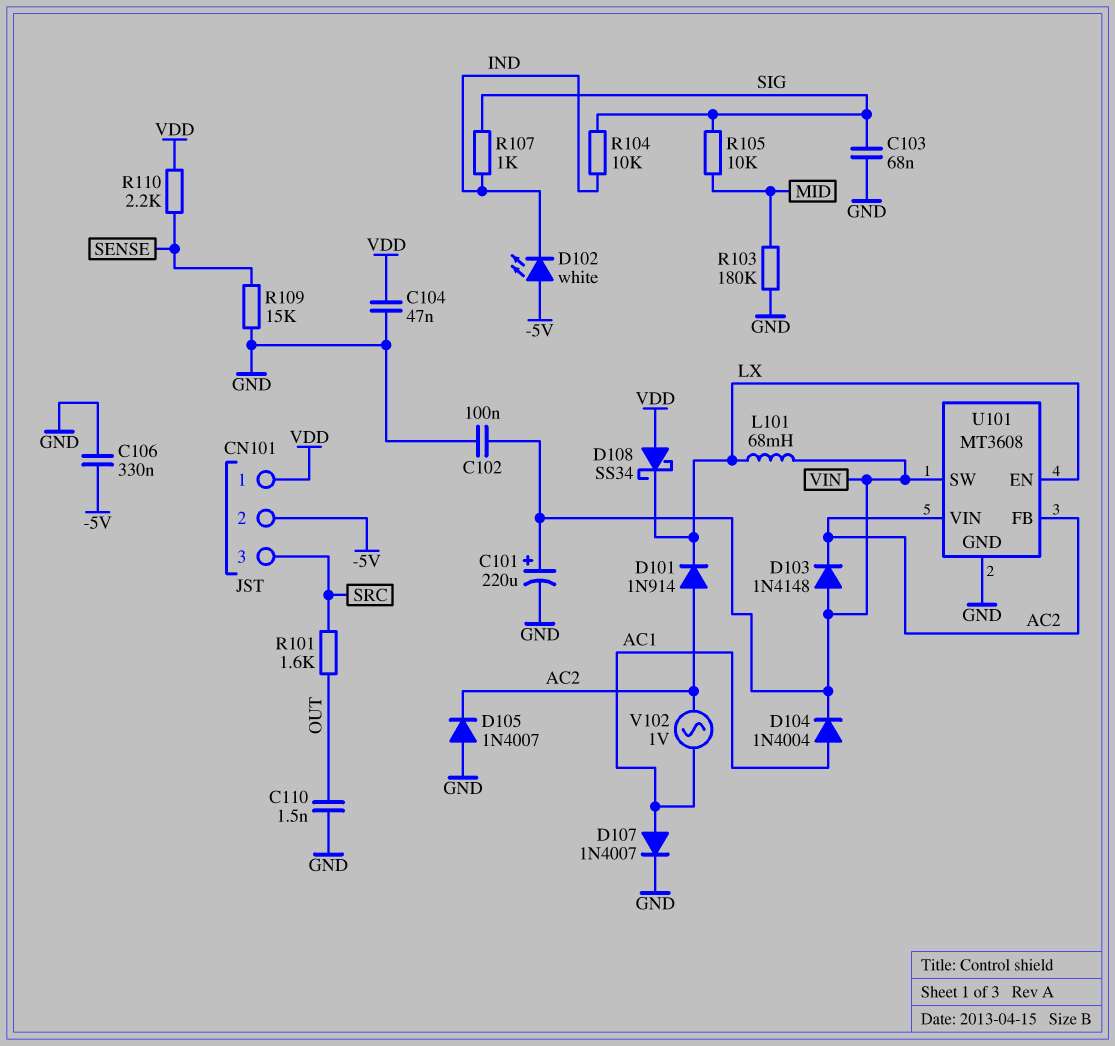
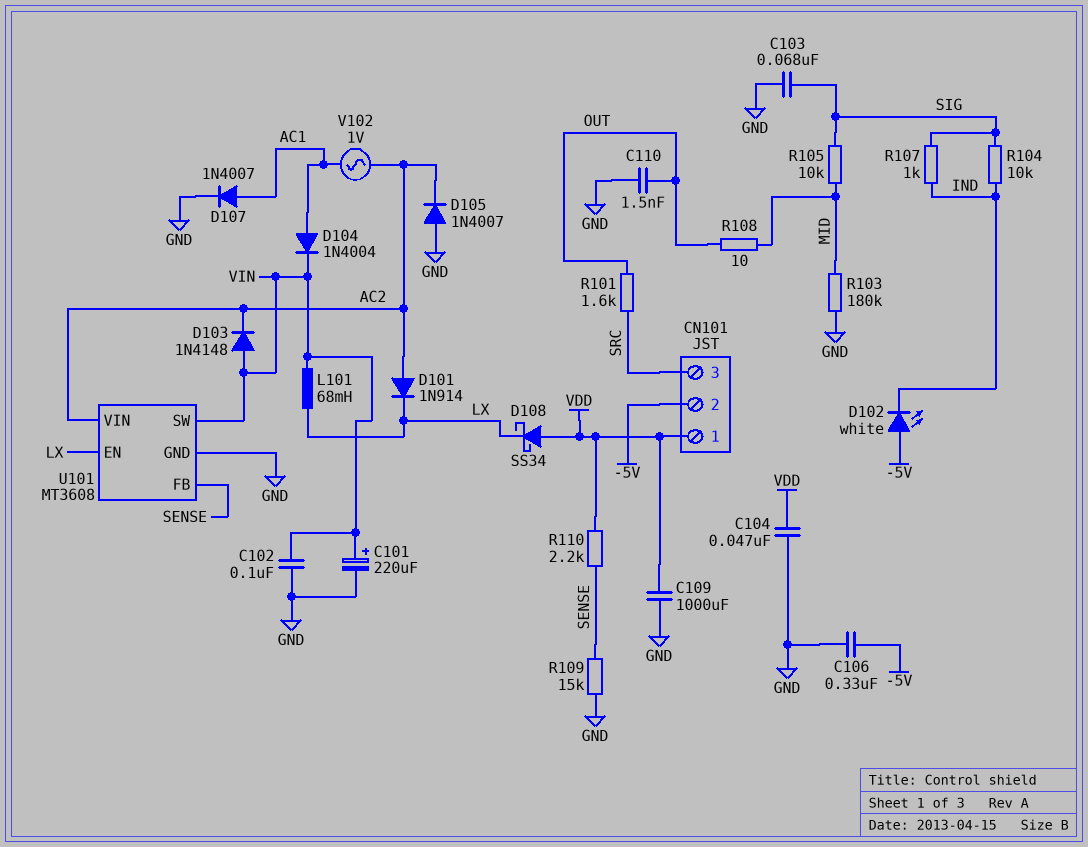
C109: none -> 1000uF (GND, VDD)
R108: none -> 10 (MID, OUT)
U101 pin FB: AC2 -> SENSE

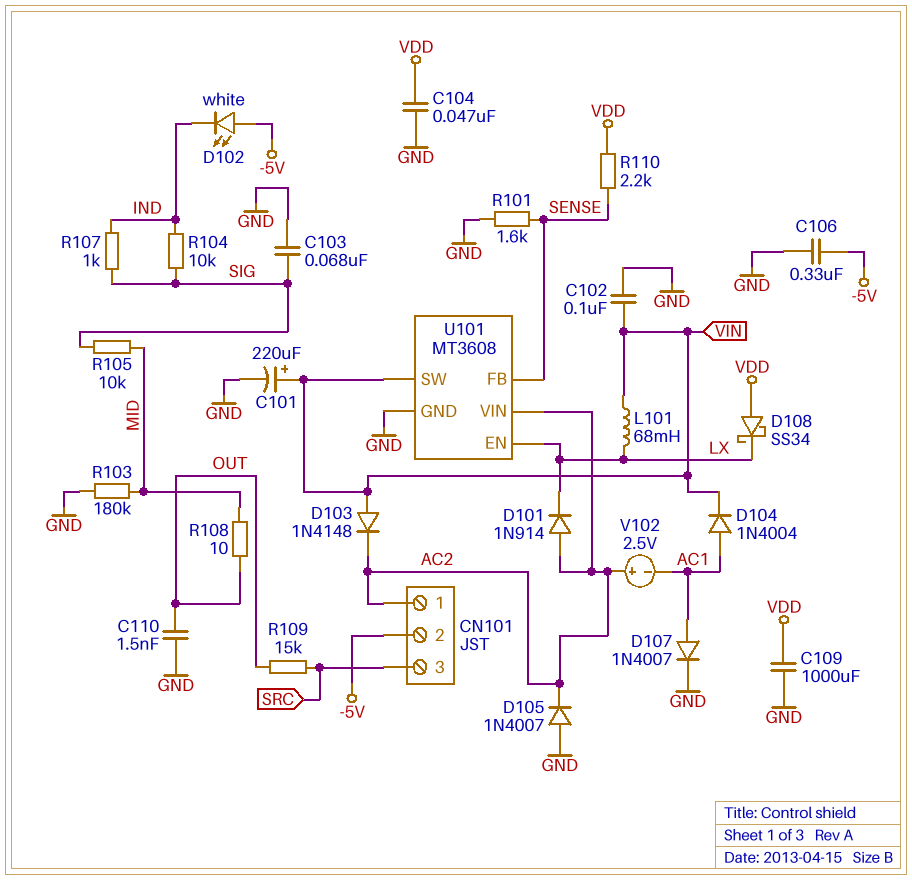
CN101 pin 1: VDD -> AC2
R101: 1.6k (OUT, SRC) -> 1.6k (GND, SENSE)
R109: 15k (GND, SENSE) -> 15k (OUT, SRC)
V102: AC 1V (AC1, AC2) -> 2.5V (plus AC2, minus AC1)

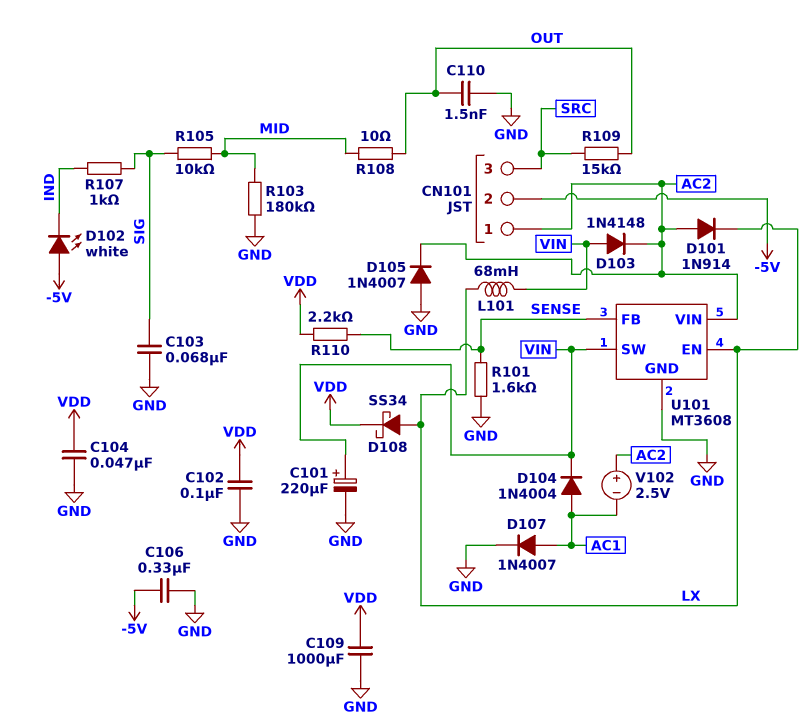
C102: 100nF (GND, VIN) -> 100nF (GND, VDD)
D108: schottky SS34 (A VDD, K LX) -> schottky SS34 (A LX, K VDD)
R104: 10k (IND, SIG) -> none

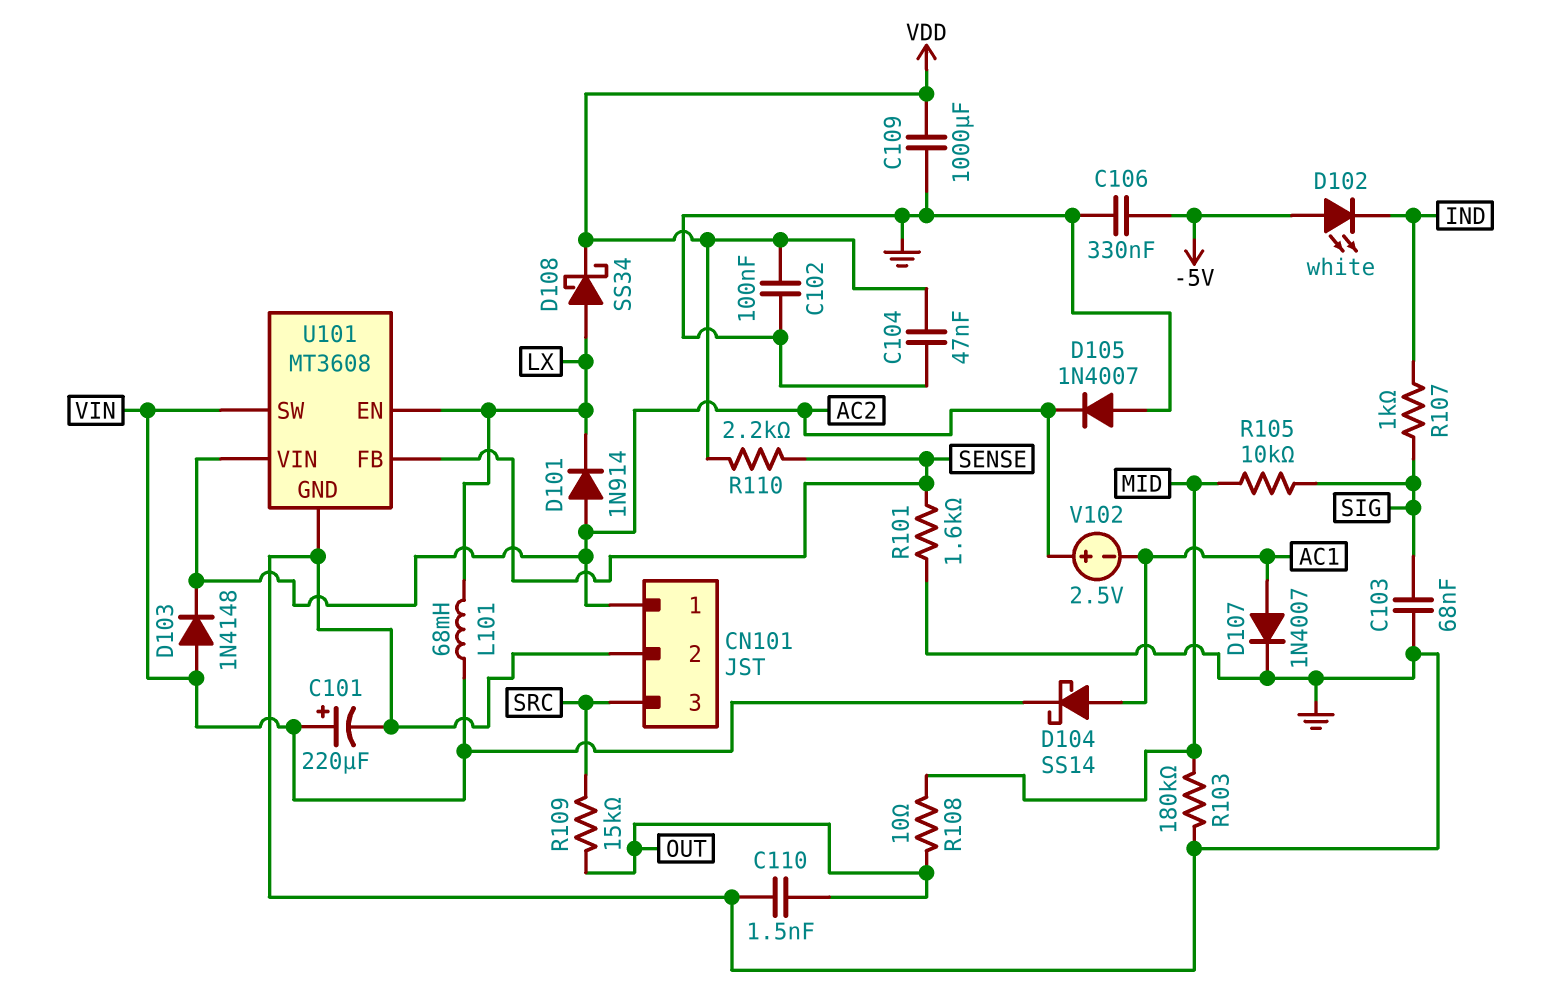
CN101 pin 2: -5V -> GND
D104: diode 1N4004 (A AC1, K VIN) -> schottky SS14 (A AC1, K VIN)

